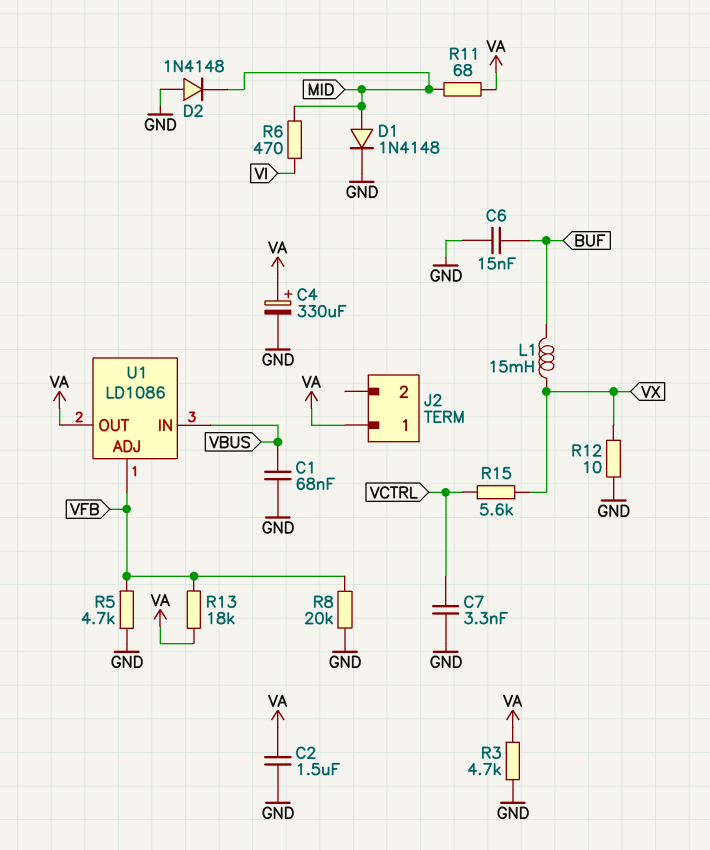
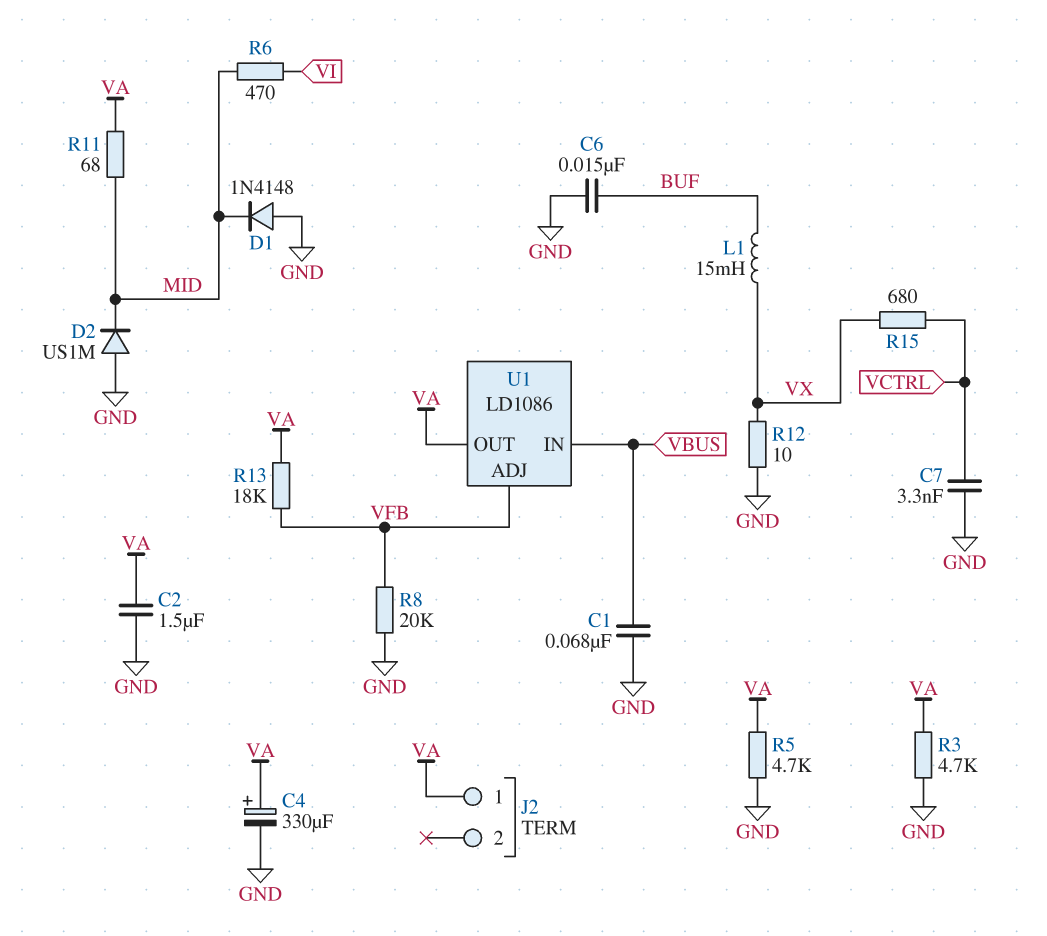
D1: diode 1N4148 (A MID, K GND) -> diode 1N4148 (A GND, K MID)
D2: diode 1N4148 (A GND, K MID) -> diode US1M (A GND, K MID)
R5: 4.7k (GND, VFB) -> 4.7k (GND, VA)
R15: 5.6k (VCTRL, VX) -> 680 (VCTRL, VX)

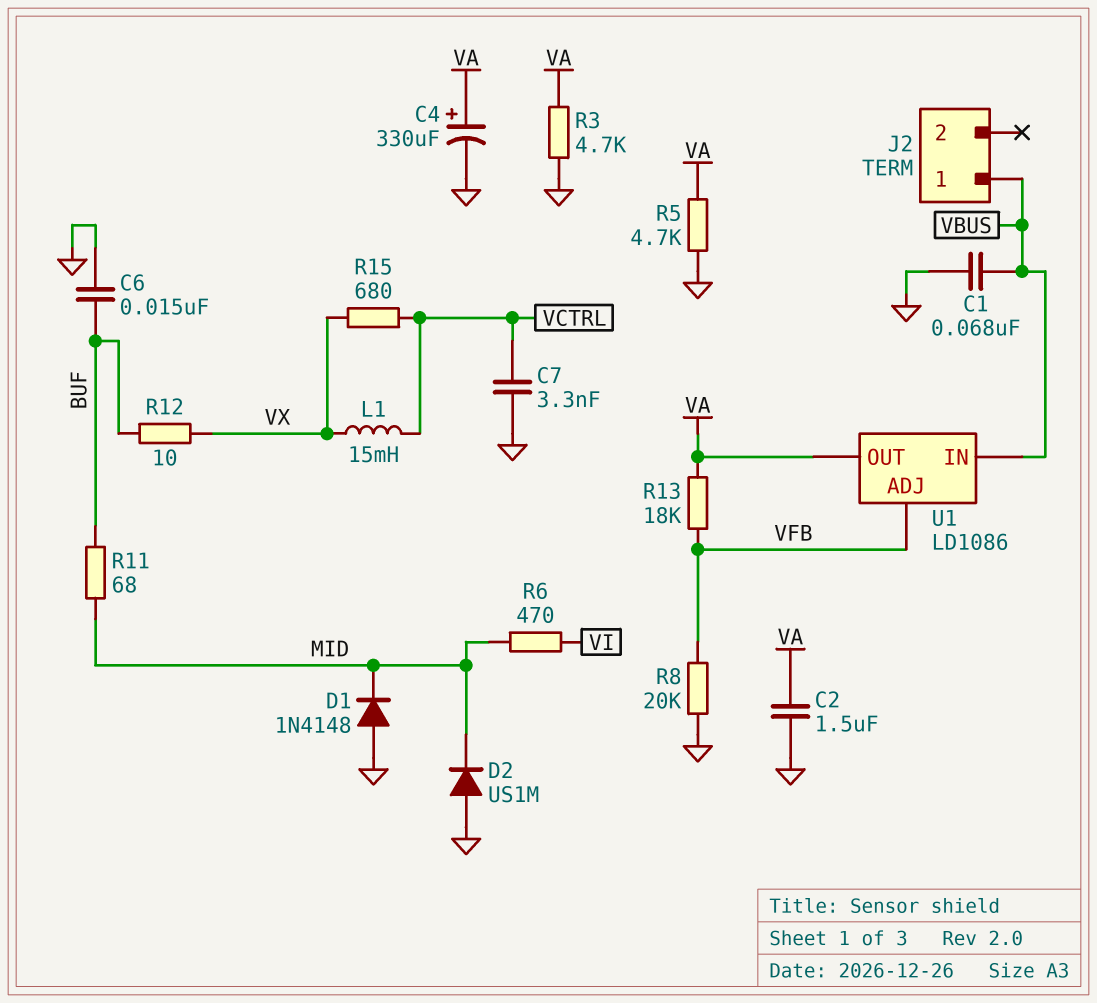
J2 pin 1: VA -> VBUS
L1: 15mH (BUF, VX) -> 15mH (VCTRL, VX)
R11: 68 (MID, VA) -> 68 (BUF, MID)
R12: 10 (GND, VX) -> 10 (BUF, VX)

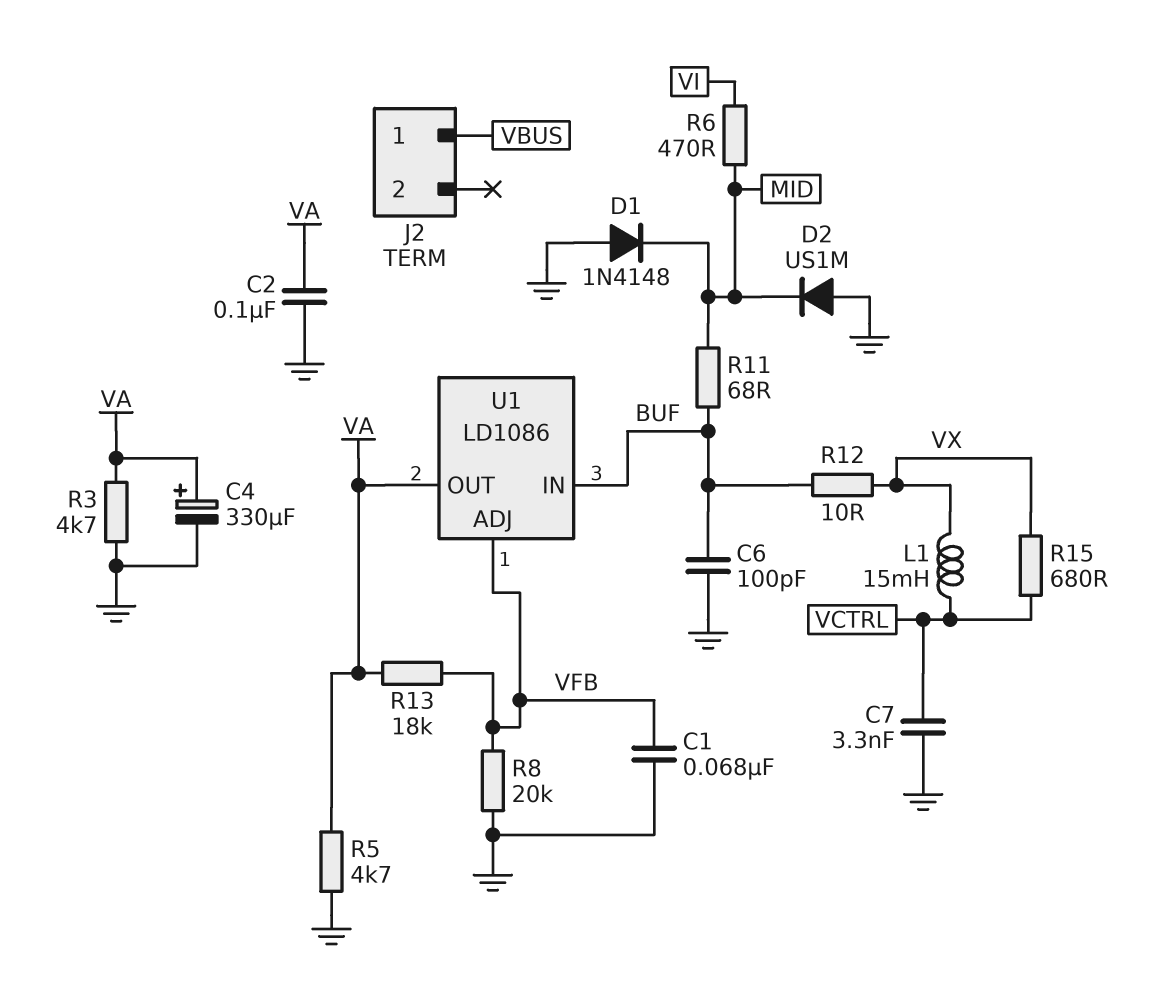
C1: 68nF (GND, VBUS) -> 68nF (GND, VFB)
C2: 1.5uF (GND, VA) -> 100nF (GND, VA)
C6: 15nF (BUF, GND) -> 100pF (BUF, GND)
U1 pin IN: VBUS -> BUF

